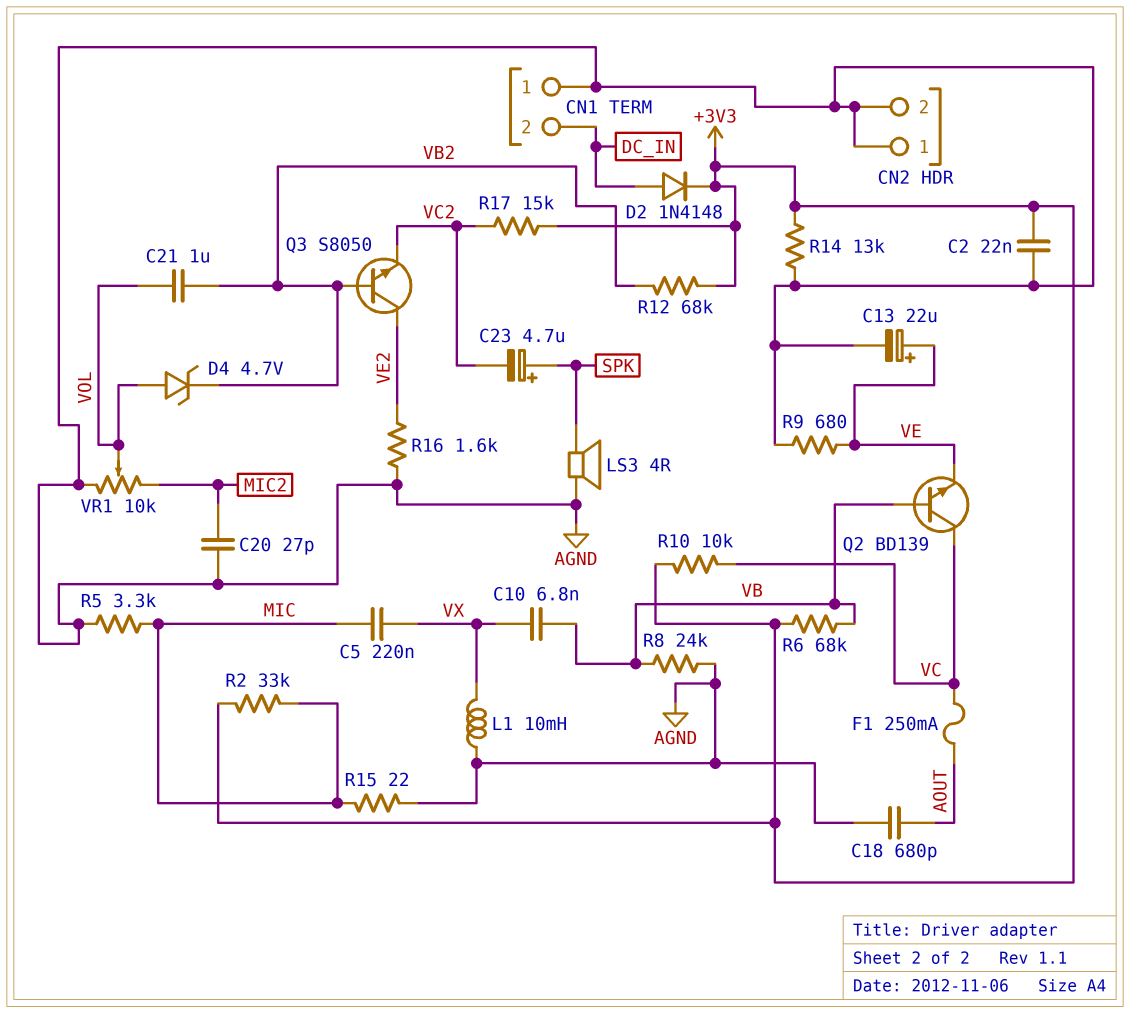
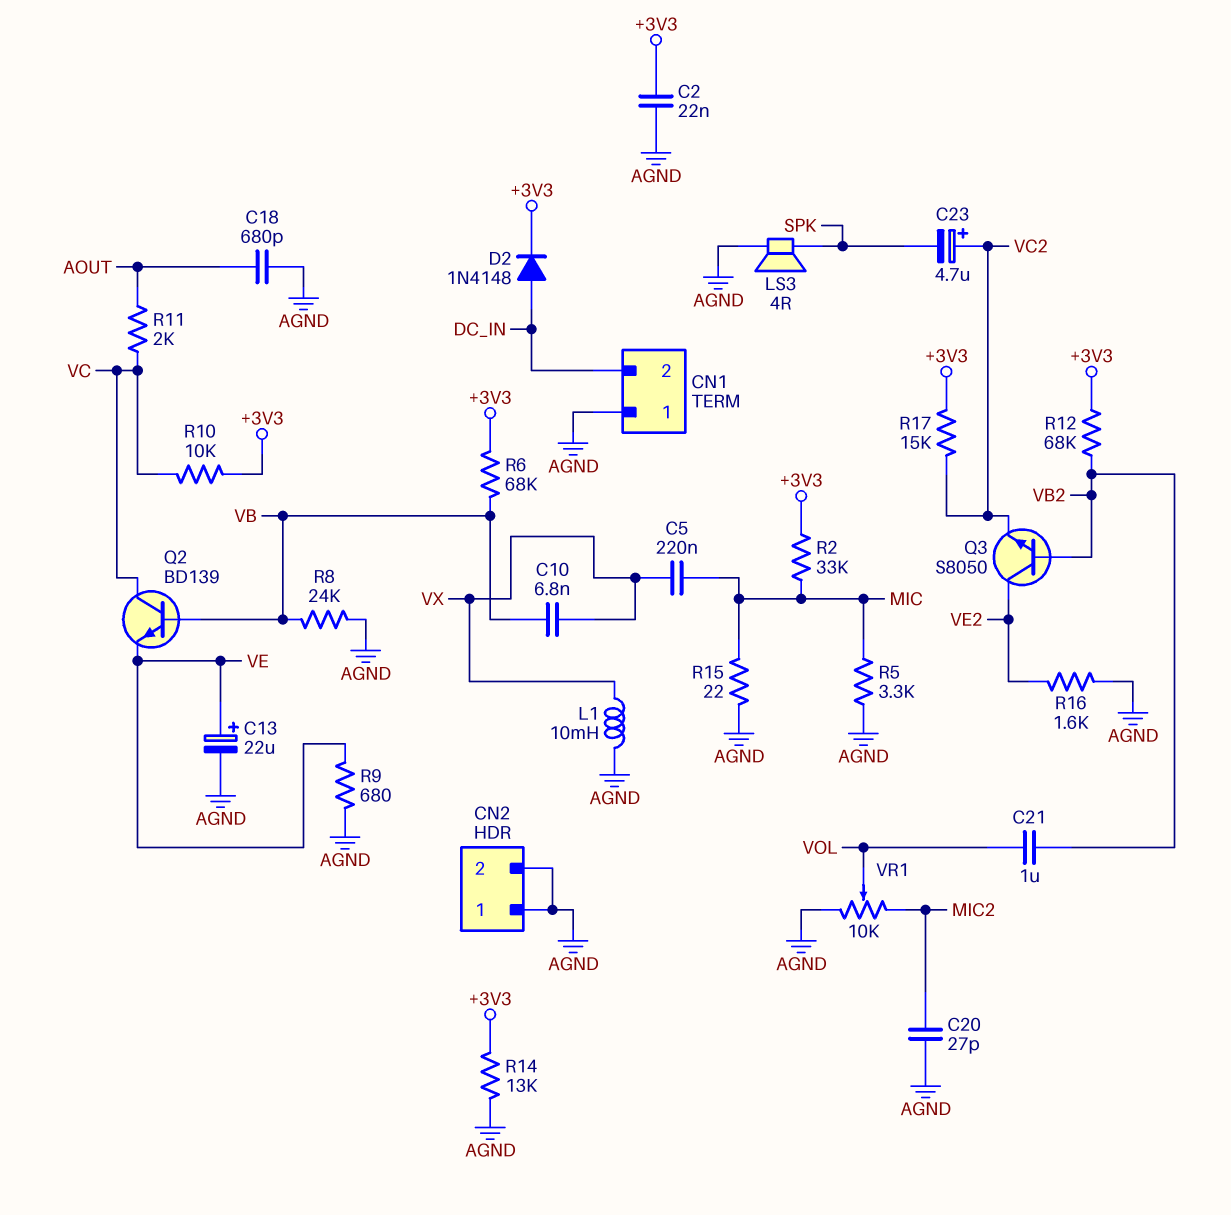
C23: 4.7uF (plus SPK, minus VC2) -> 4.7uF (plus VC2, minus SPK)
D4: zener 4.7V (A VOL, K VB2) -> none
F1: 250mA (AOUT, VC) -> none
R11: none -> 2k (AOUT, VC)

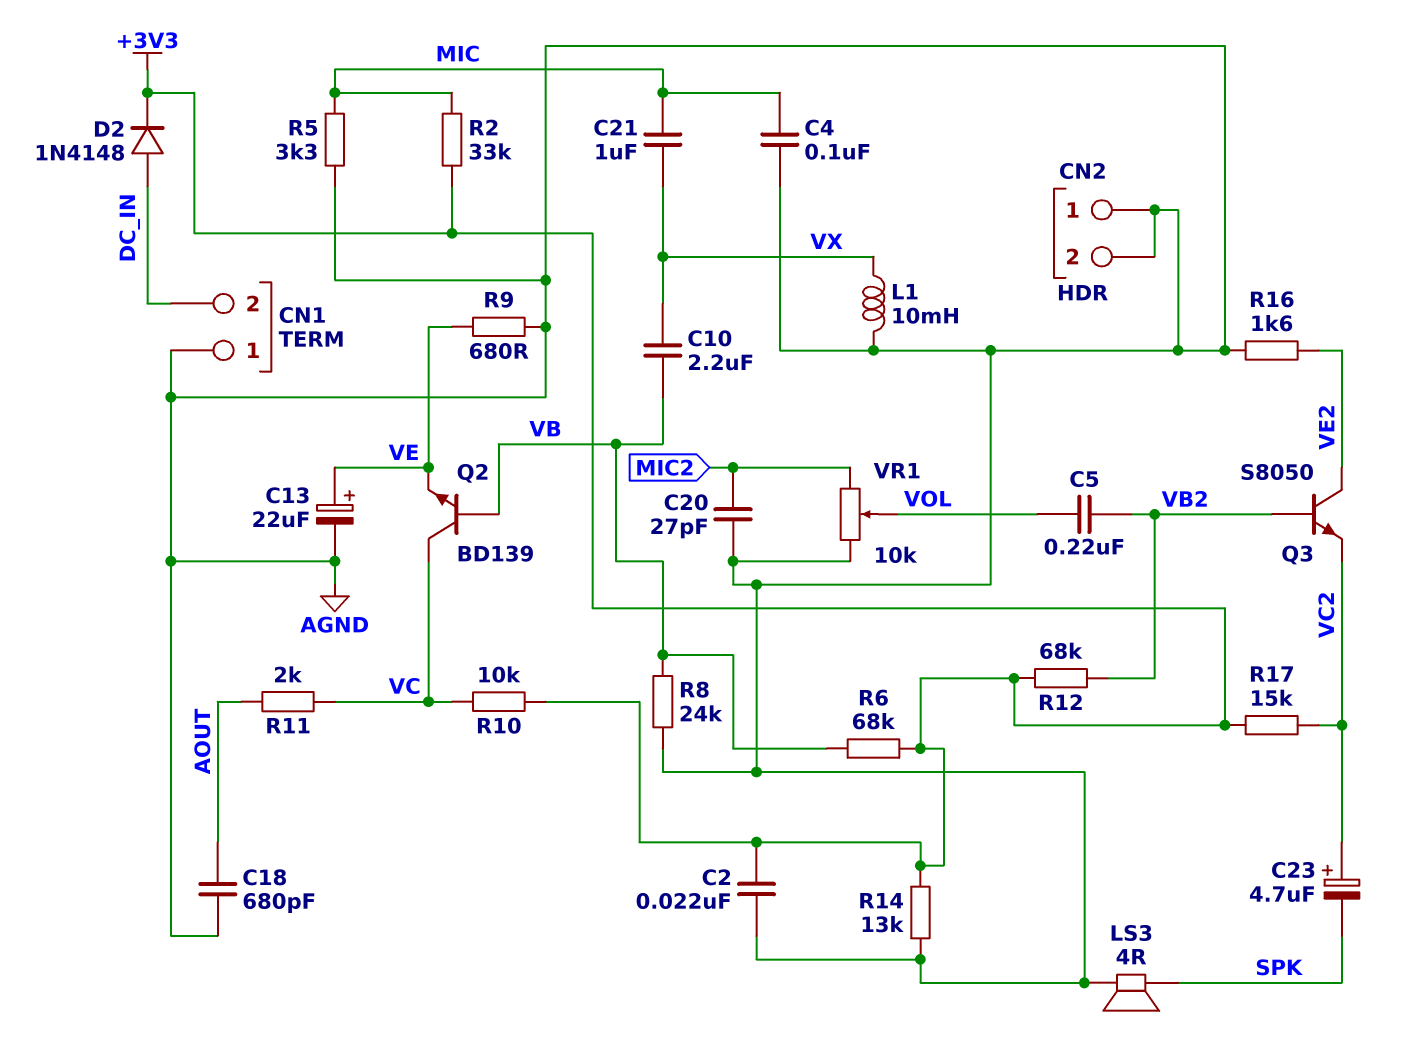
C4: none -> 100nF (AGND, MIC)
C5: 220nF (MIC, VX) -> 220nF (VB2, VOL)
C10: 6.8nF (VB, VX) -> 2.2uF (VB, VX)
C21: 1uF (VB2, VOL) -> 1uF (MIC, VX)
R15: 22 (AGND, MIC) -> none

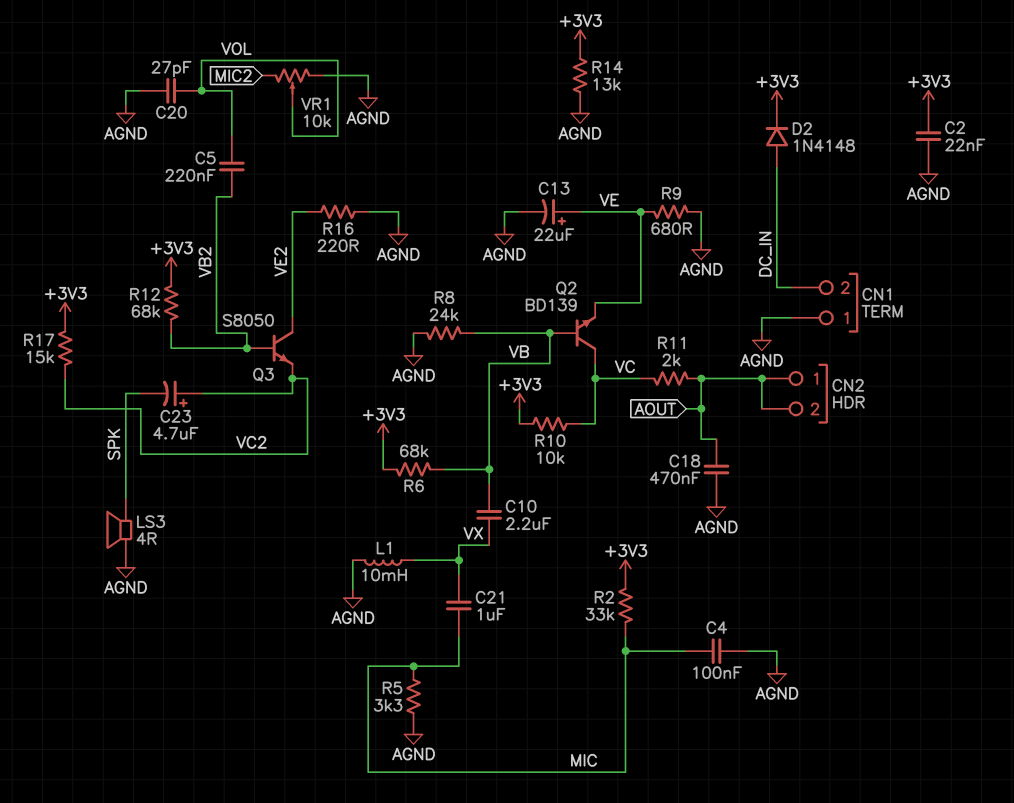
C18: 680pF (AGND, AOUT) -> 470nF (AGND, AOUT)
C20: 27pF (AGND, MIC2) -> 27pF (AGND, VOL)
CN2 pin 1: AGND -> AOUT
CN2 pin 2: AGND -> AOUT
R16: 1.6k (AGND, VE2) -> 220 (AGND, VE2)

